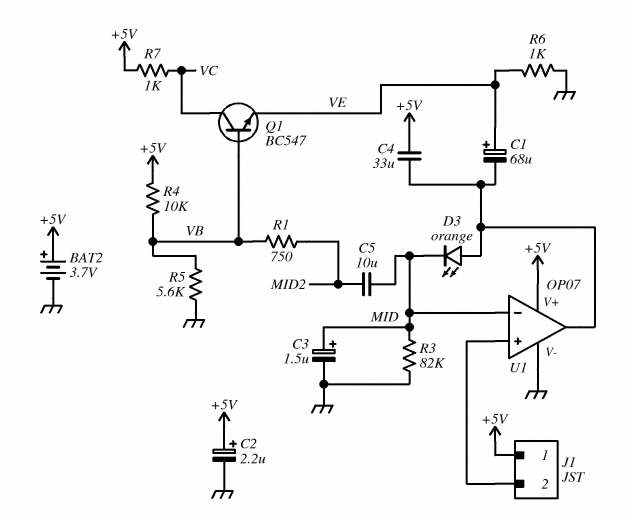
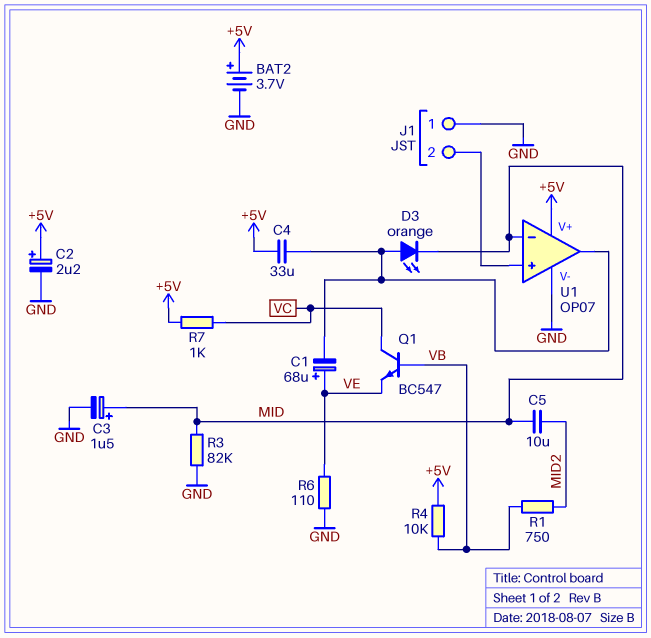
J1 pin 1: +5V -> GND
R5: 5.6k (GND, VB) -> none
R6: 1k (GND, VE) -> 110 (GND, VE)

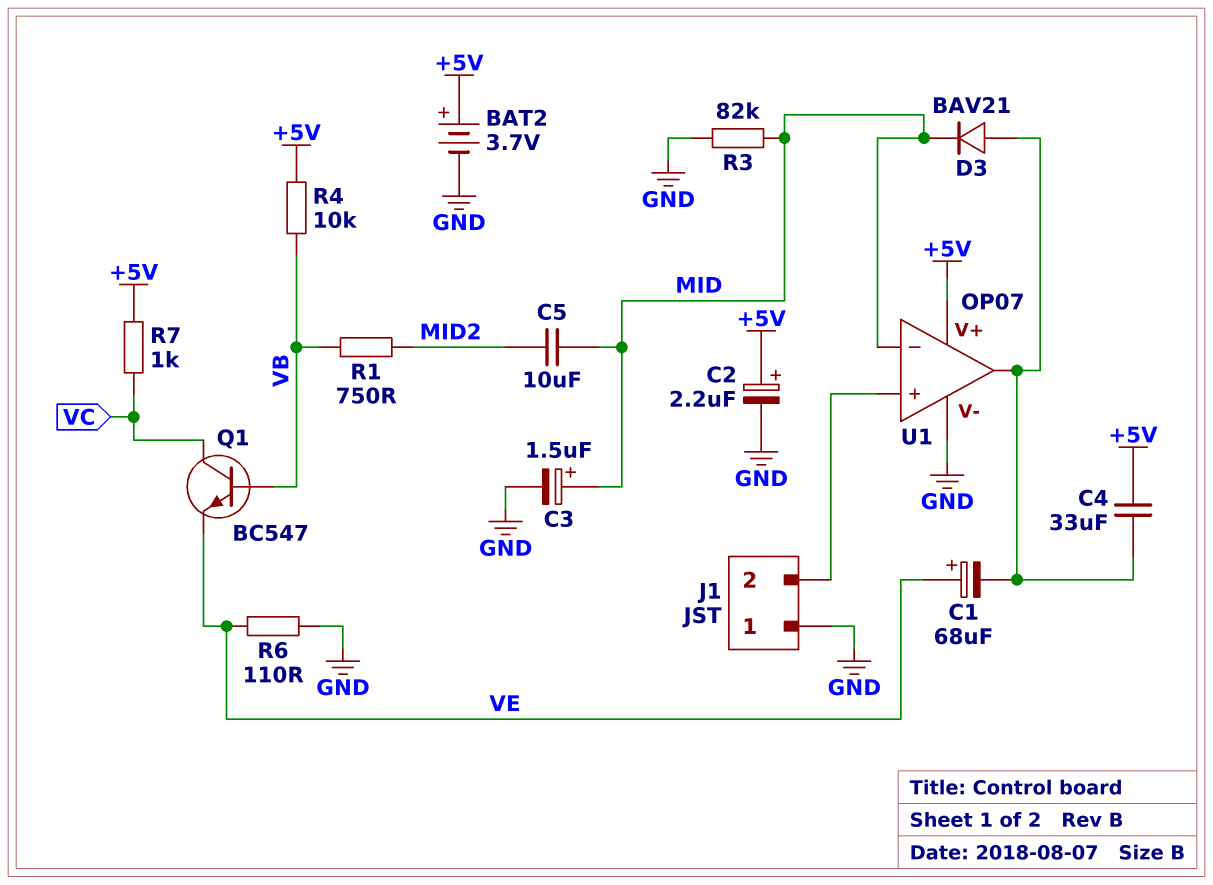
D3: LED orange (A U1/out, K MID) -> diode BAV21 (A U1/out, K MID)

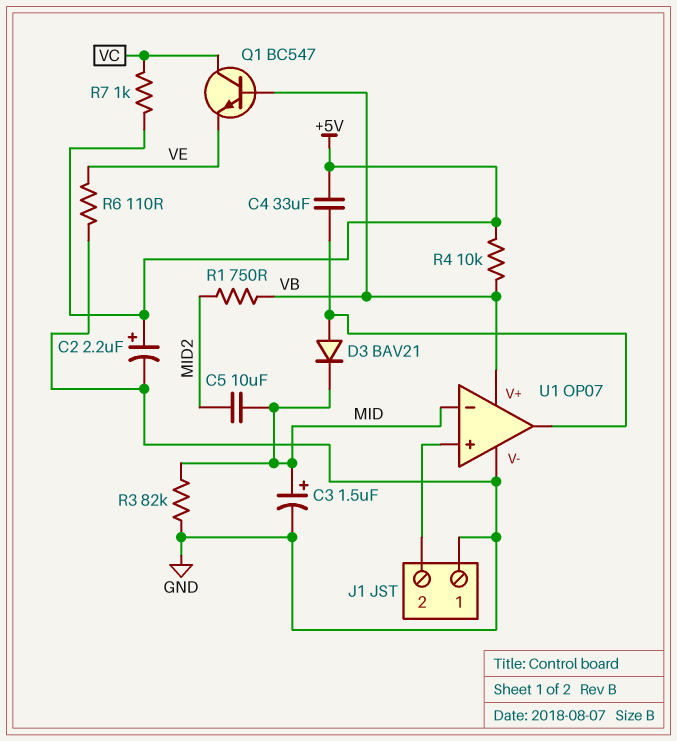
BAT2: 3.7V (plus +5V, minus GND) -> none
C1: 68uF (plus VE, minus U1/out) -> none
U1 pin V+: +5V -> VB

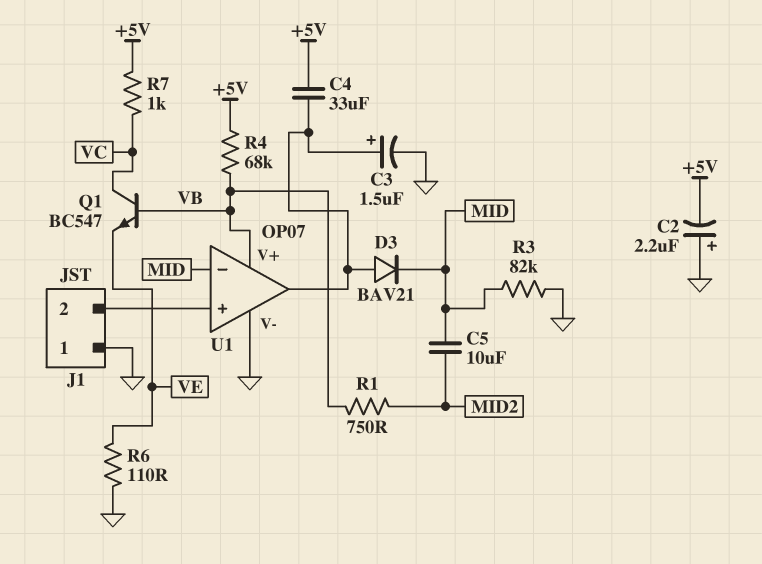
C2: 2.2uF (plus +5V, minus GND) -> 2.2uF (plus GND, minus +5V)
C3: 1.5uF (plus MID, minus GND) -> 1.5uF (plus U1/out, minus GND)
R4: 10k (+5V, VB) -> 68k (+5V, VB)

